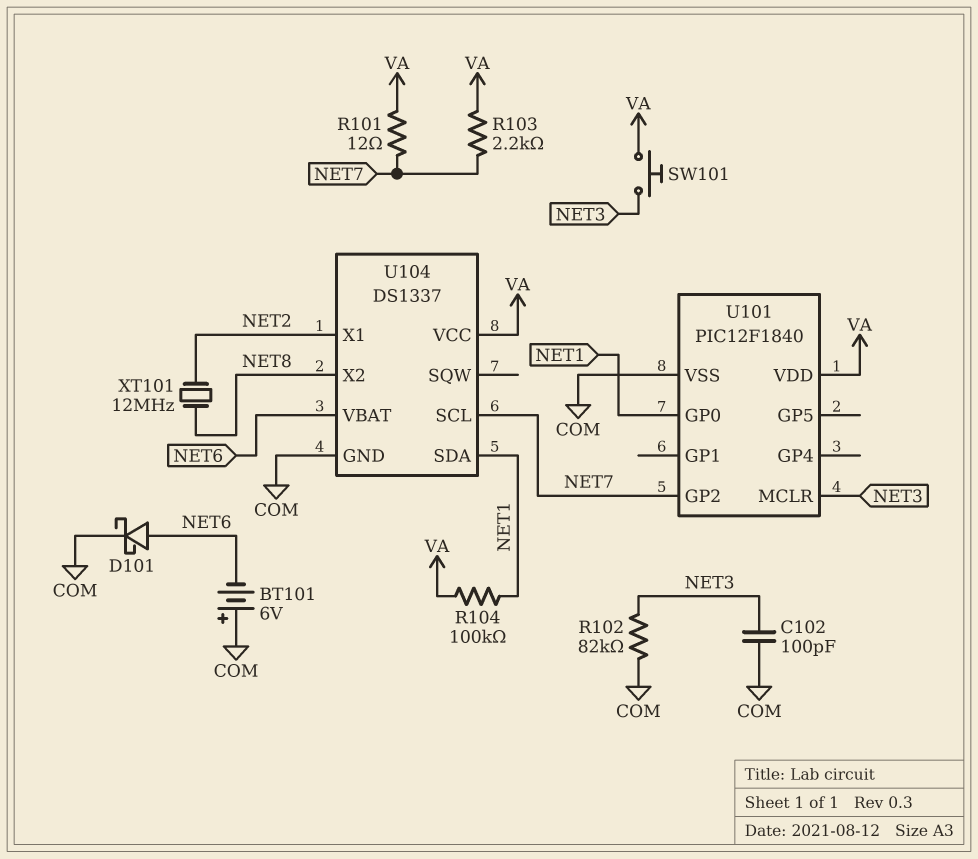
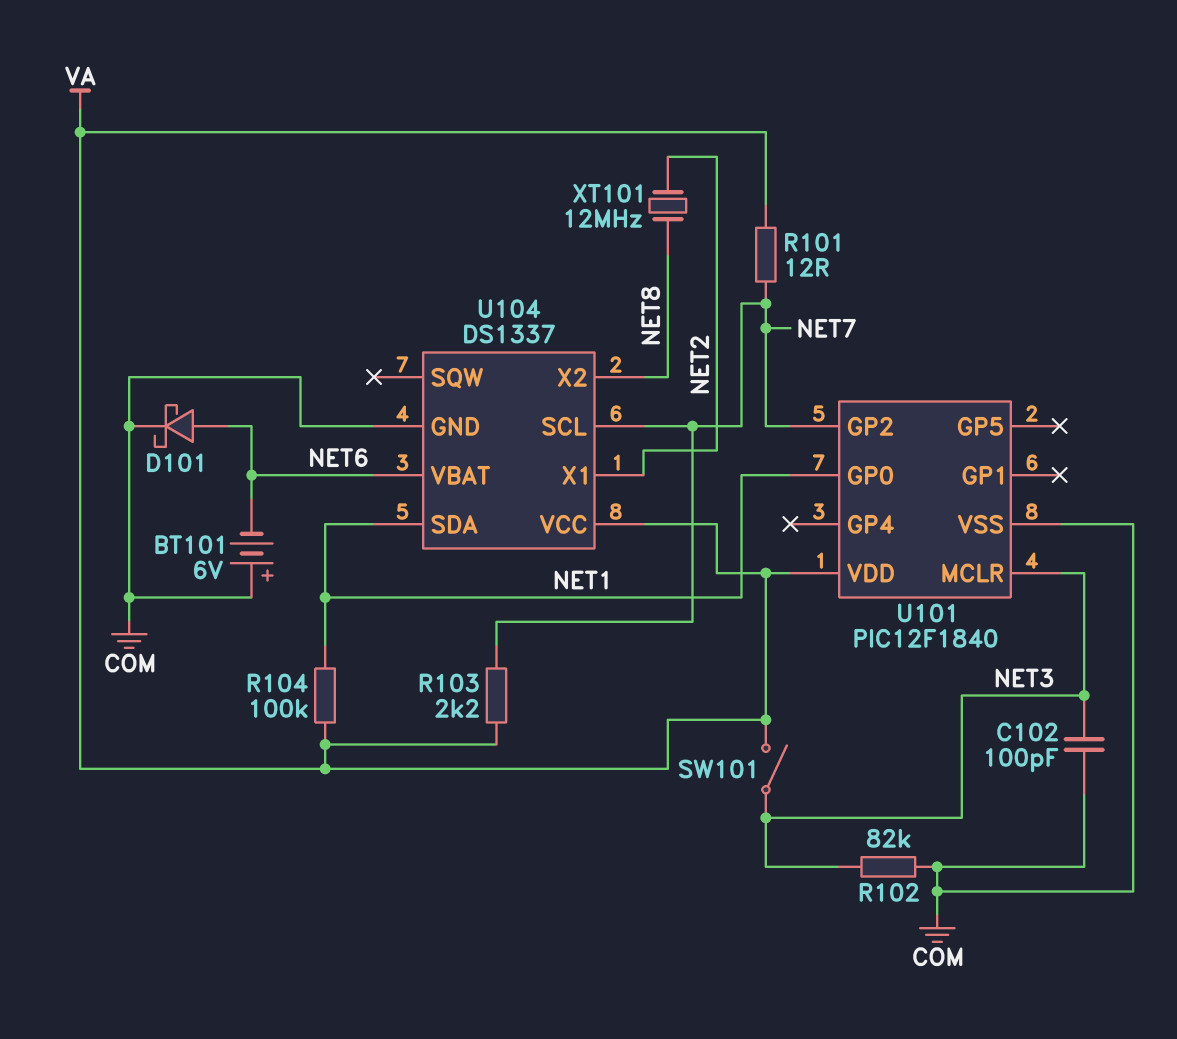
SW101: button (NET3, VA) -> switch (NET3, VA)

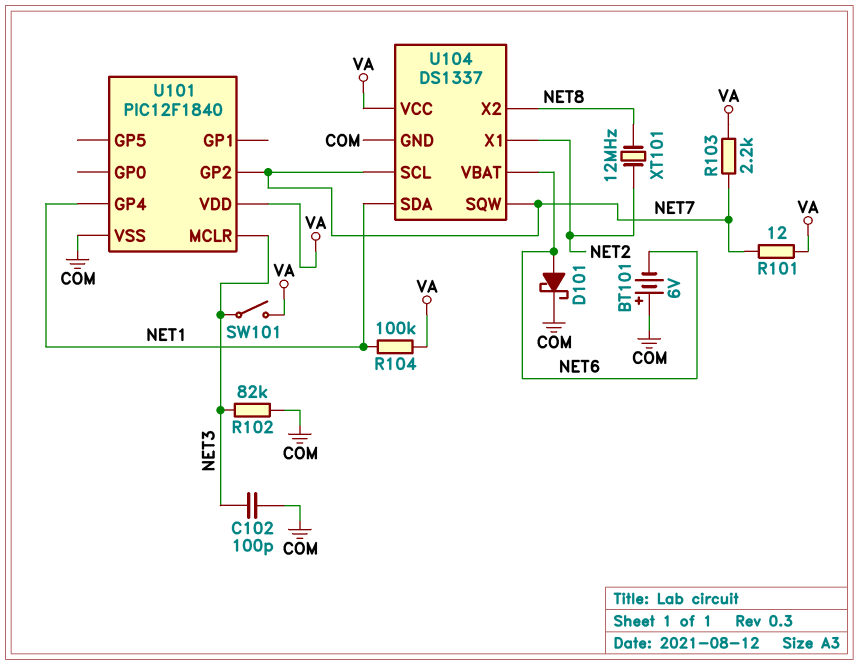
U101 pin GP0: NET1 -> none
U101 pin GP4: none -> NET1
U104 pin SQW: none -> NET7

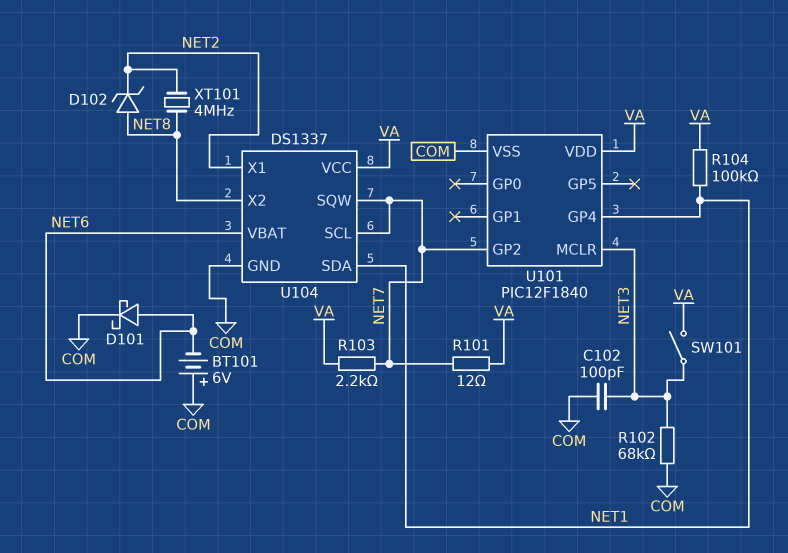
D102: none -> zener (A NET8, K NET2)
R102: 82k (COM, NET3) -> 68k (COM, NET3)
XT101: 12MHz (NET2, NET8) -> 4MHz (NET2, NET8)

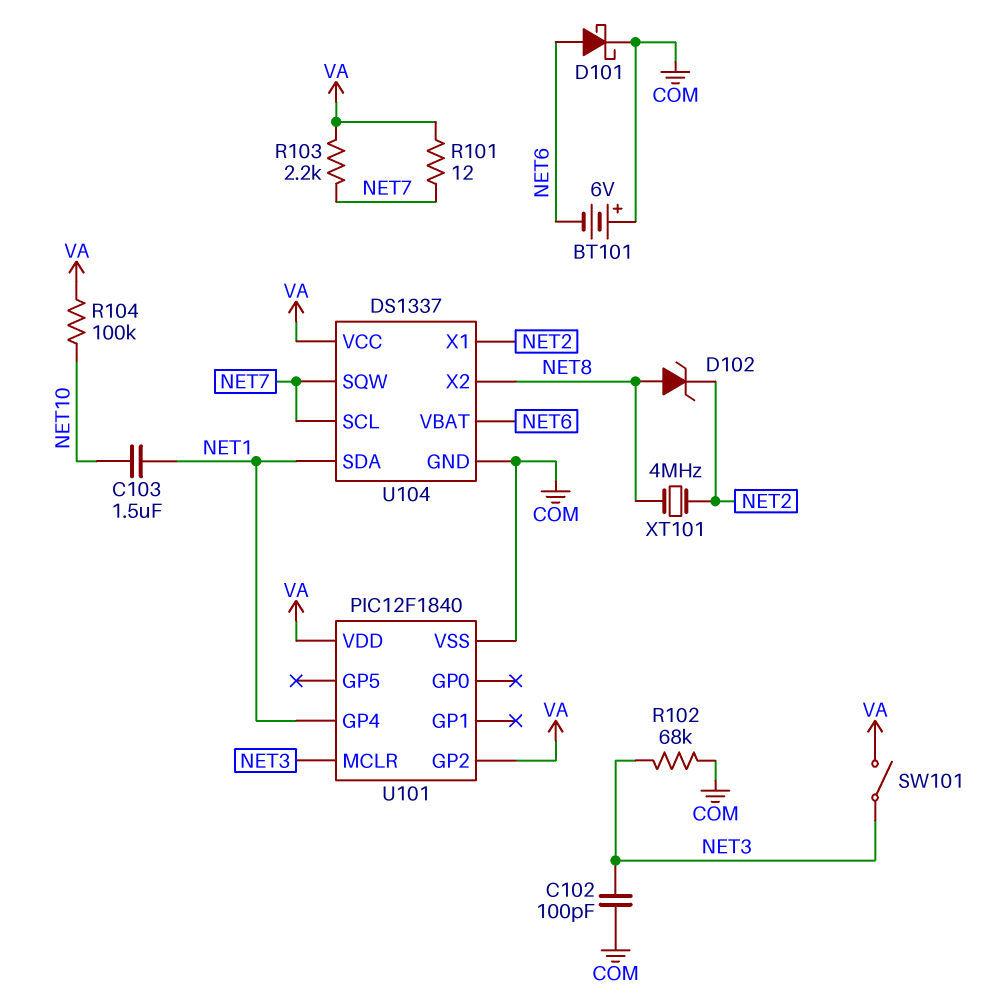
C103: none -> 1.5uF (NET1, NET10)
R104: 100k (NET1, VA) -> 100k (NET10, VA)
U101 pin GP2: NET7 -> VA

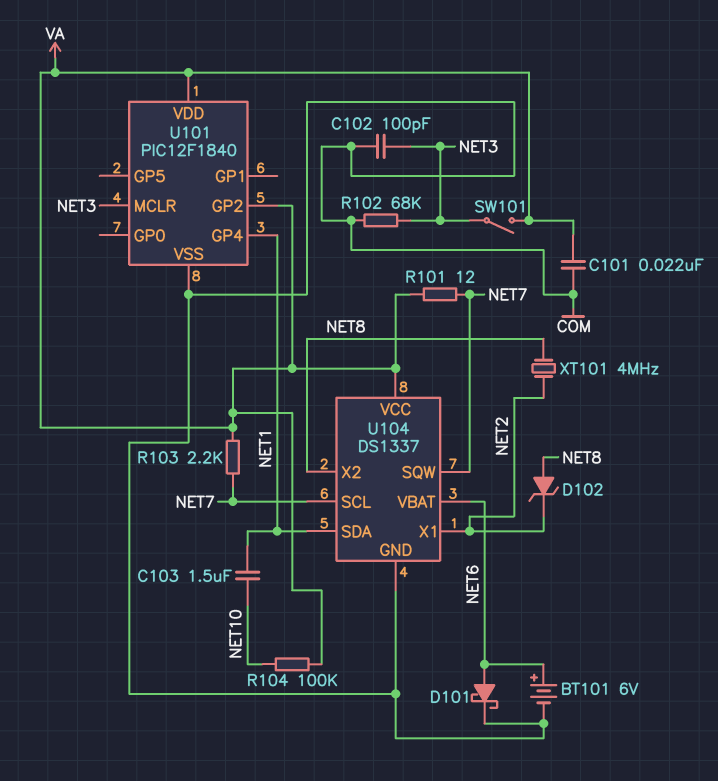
BT101: 6V (plus COM, minus NET6) -> 6V (plus NET6, minus COM)
C101: none -> 22nF (COM, VA)

